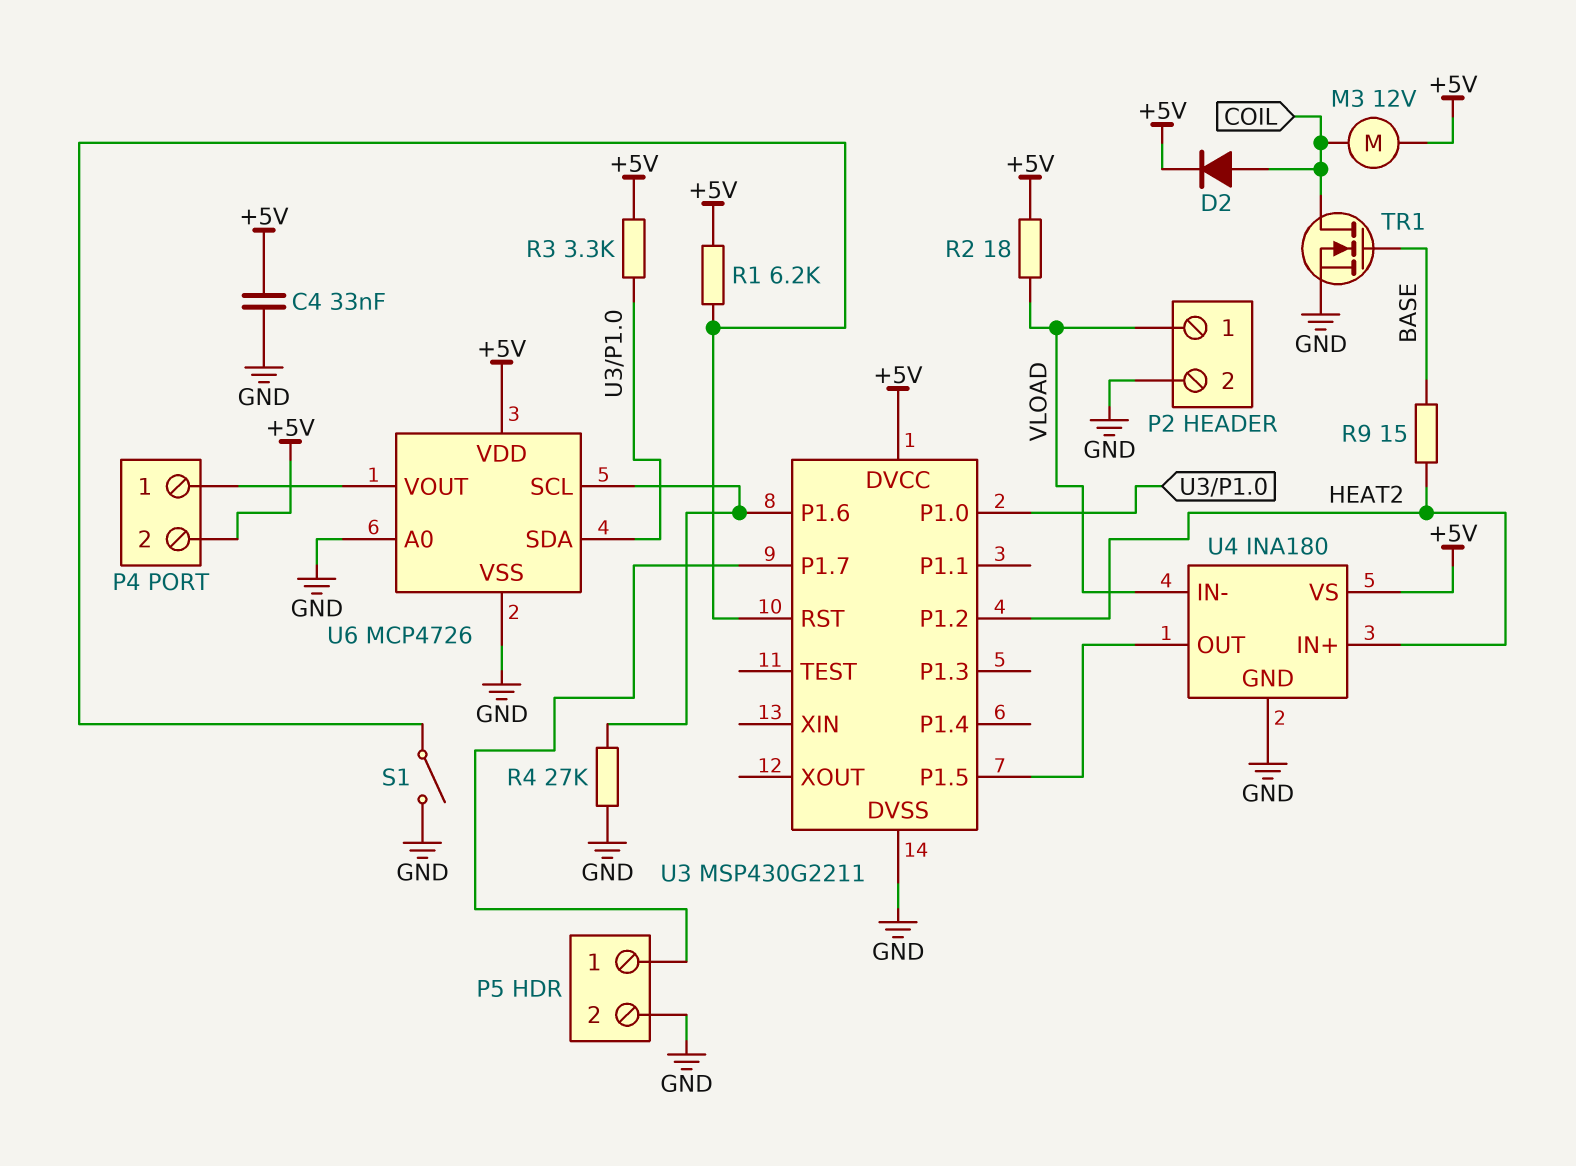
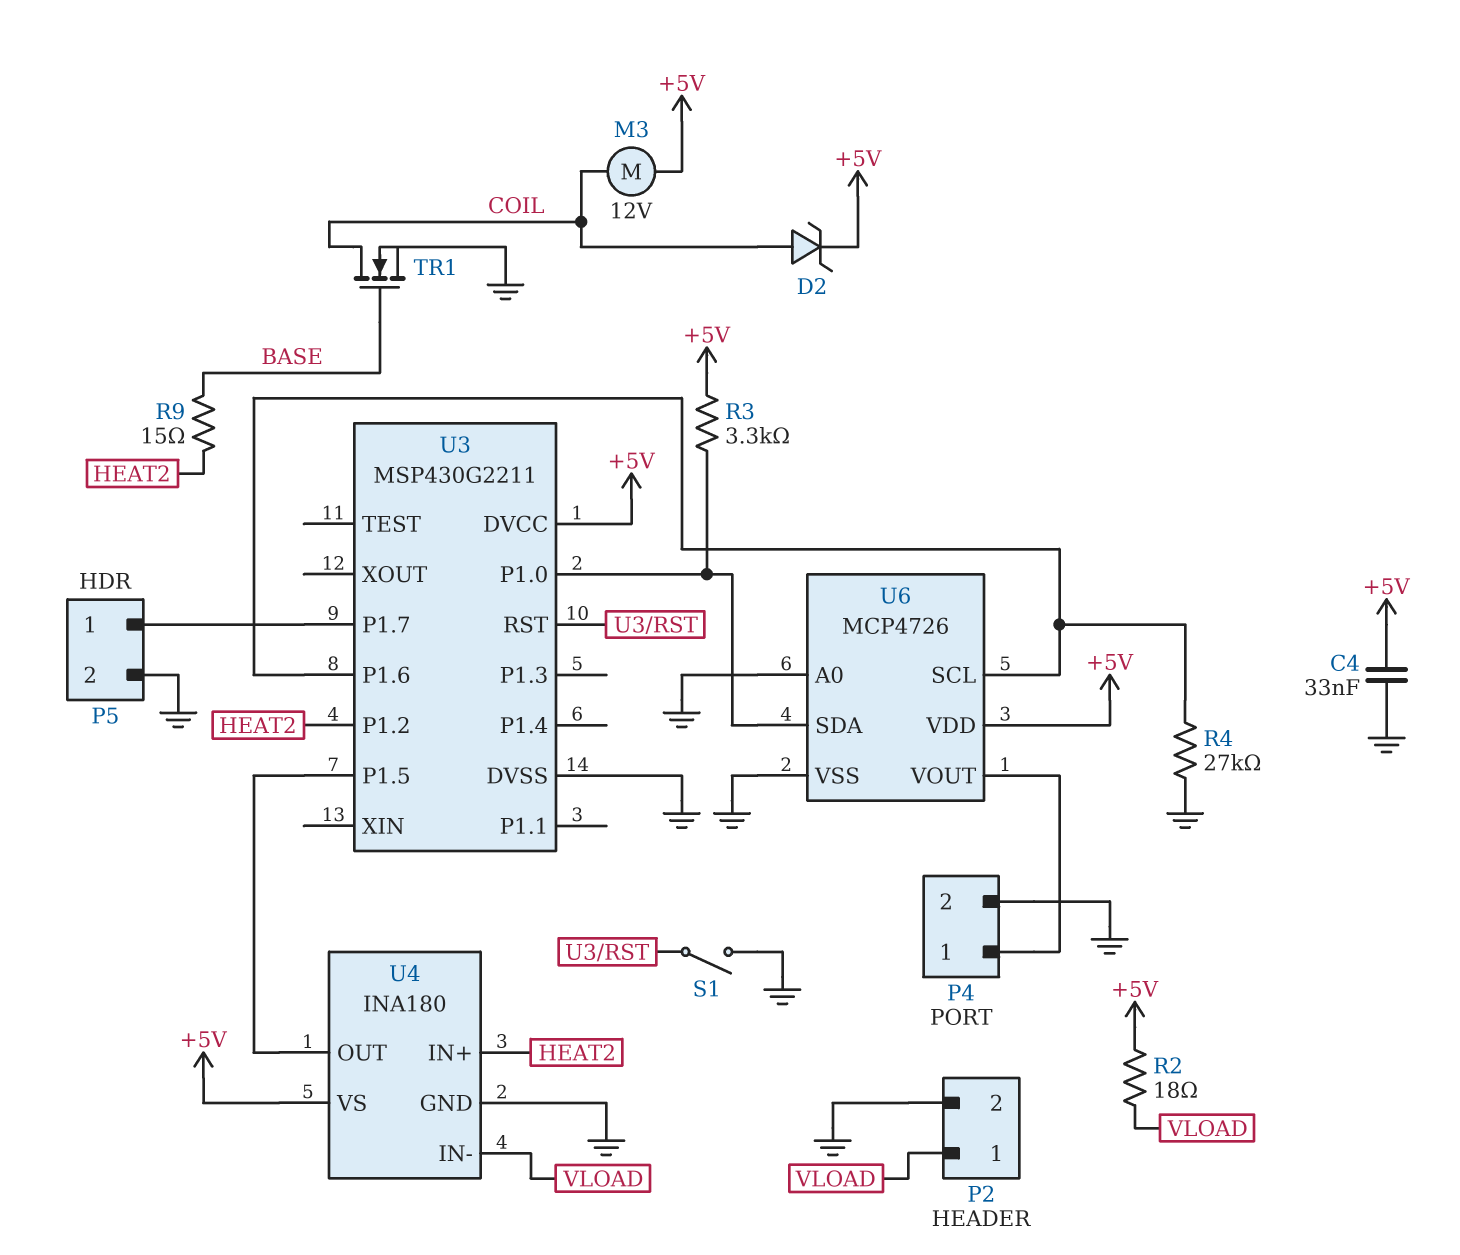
D2: diode (A COIL, K +5V) -> zener (A COIL, K +5V)
P4 pin 2: +5V -> GND
R1: 6.2k (+5V, U3/RST) -> none

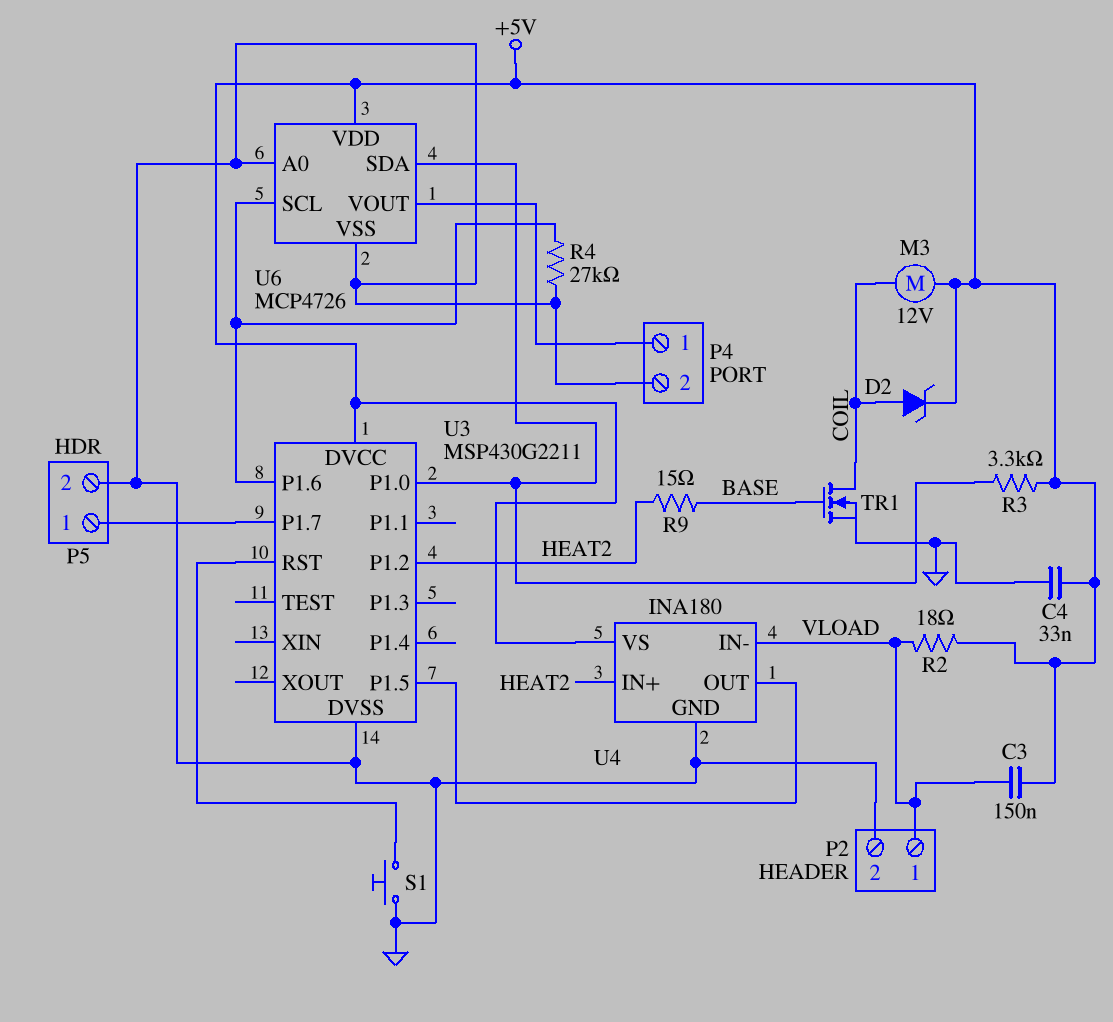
C3: none -> 150nF (+5V, VLOAD)
S1: switch (GND, U3/RST) -> button (GND, U3/RST)

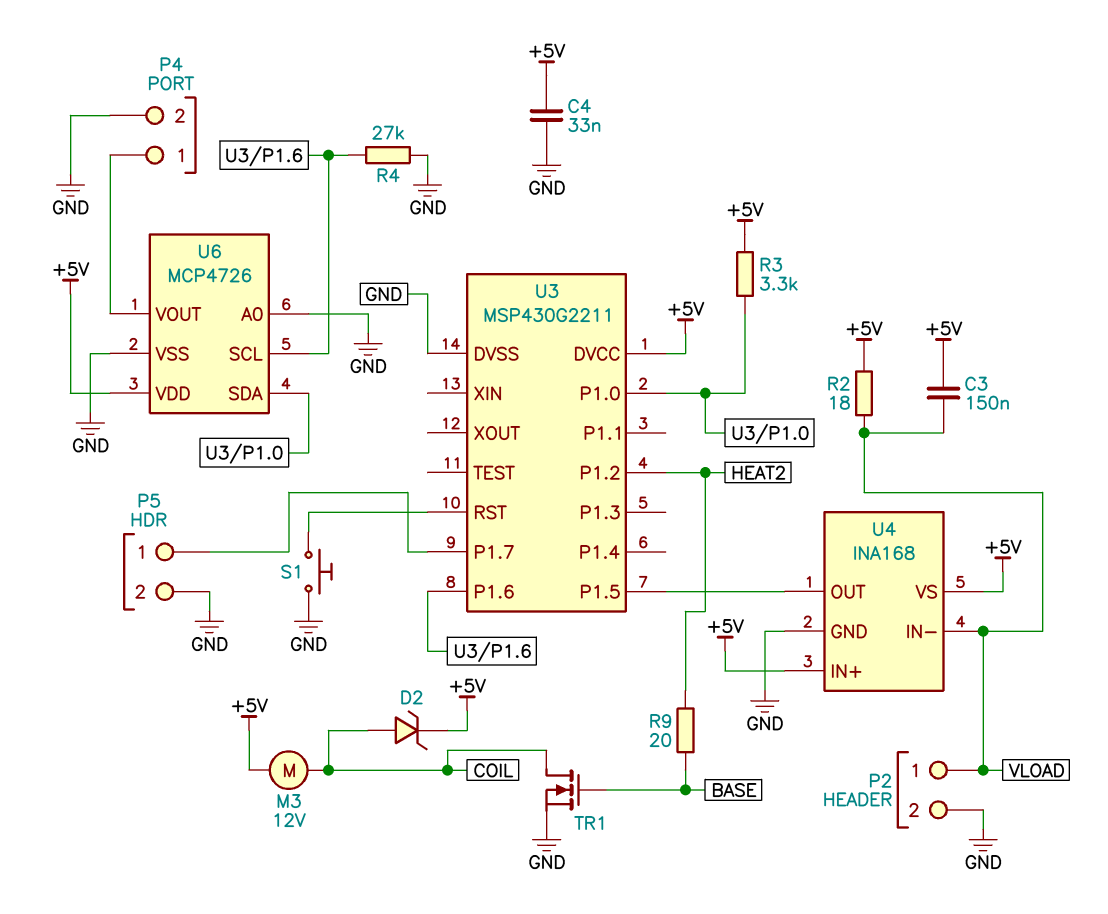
R9: 15 (BASE, HEAT2) -> 20 (BASE, HEAT2)
U4: INA180 -> INA168
U4 pin IN+: HEAT2 -> +5V

